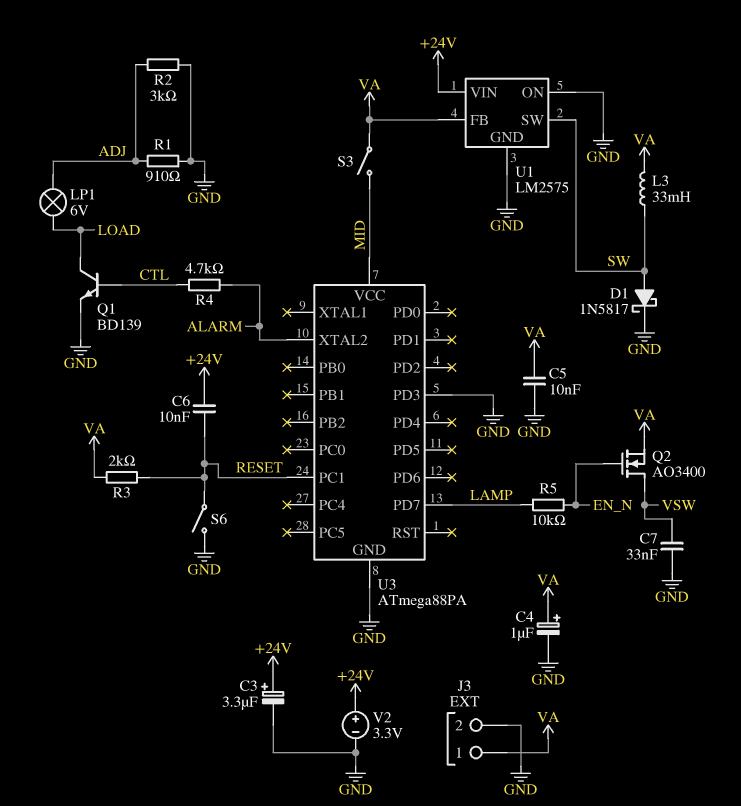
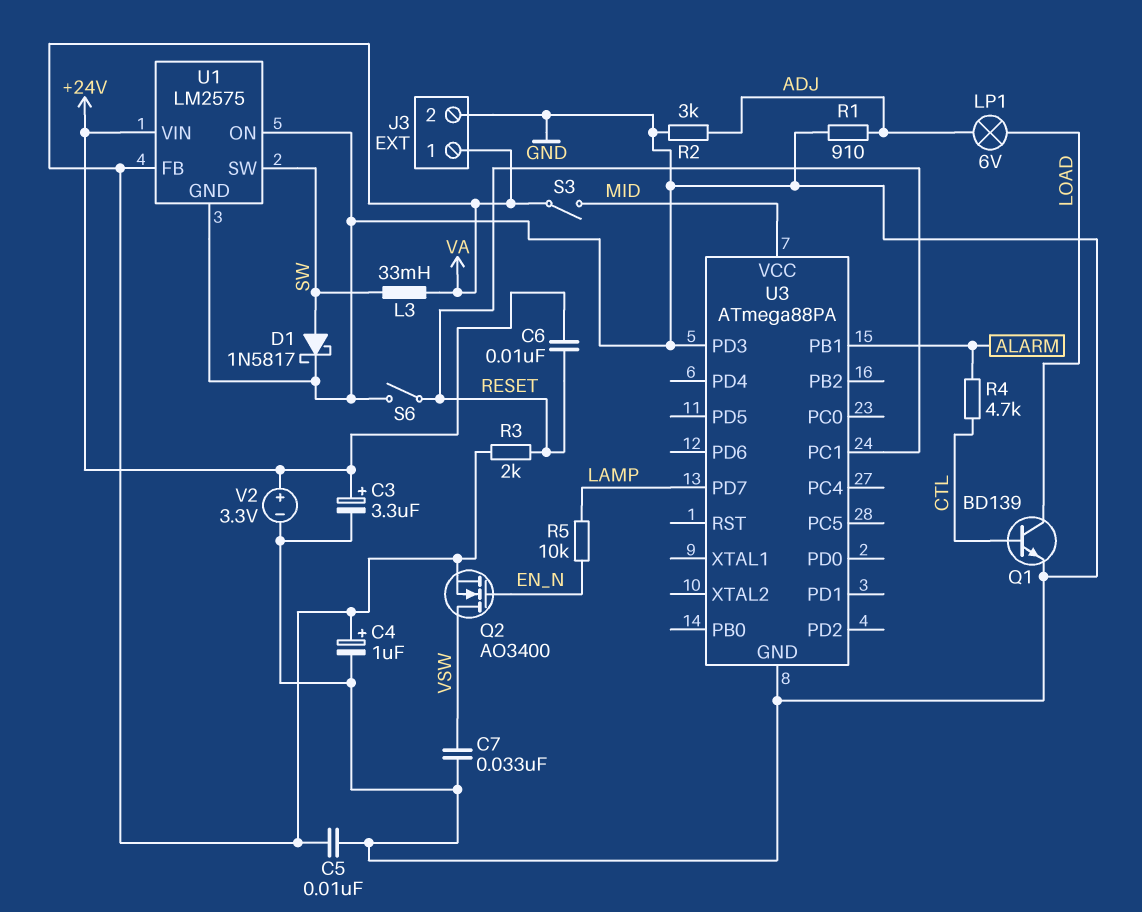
U3 pin PB1: none -> ALARM
U3 pin XTAL2: ALARM -> none

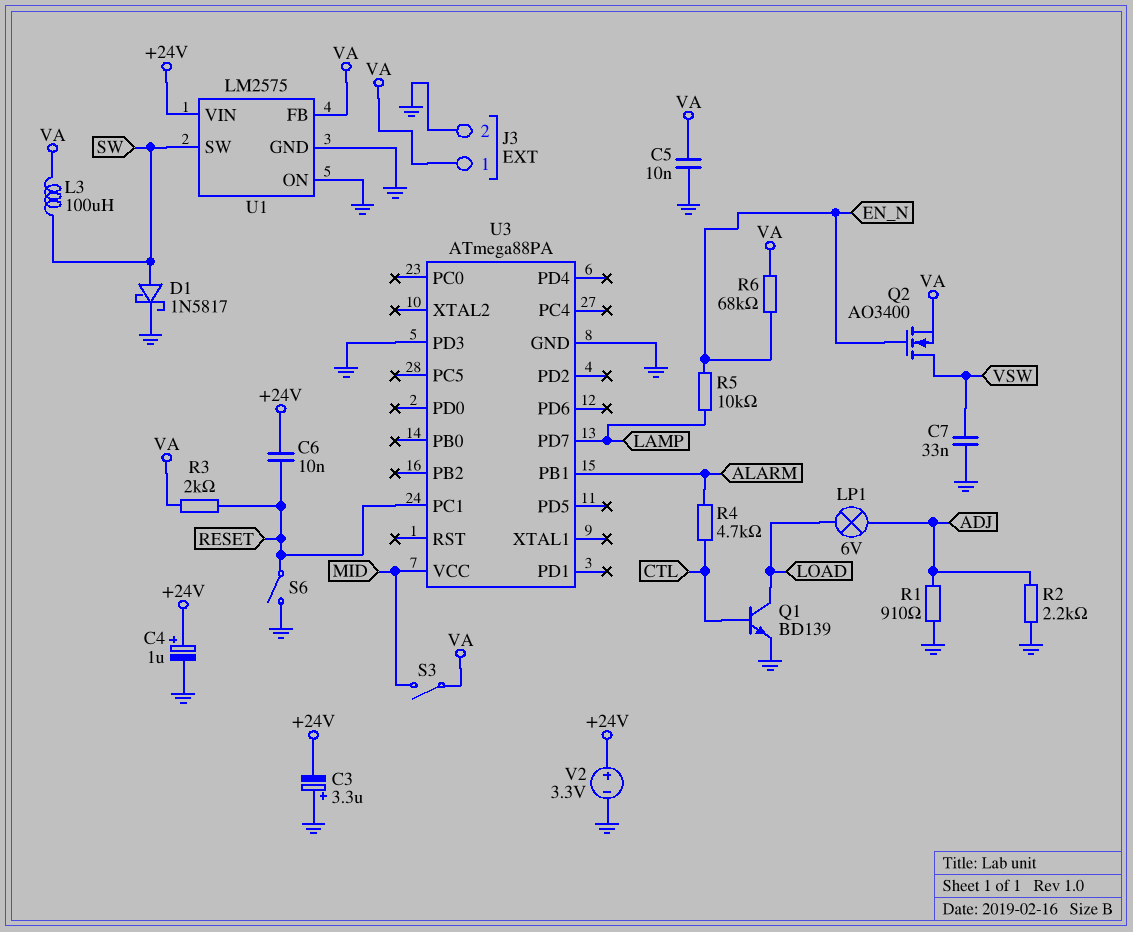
C3: 3.3uF (plus +24V, minus GND) -> 3.3uF (plus GND, minus +24V)
C4: 1uF (plus VA, minus GND) -> 1uF (plus +24V, minus GND)
L3: 33mH (SW, VA) -> 100uH (SW, VA)
R2: 3k (ADJ, GND) -> 2.2k (ADJ, GND)
R6: none -> 68k (EN_N, VA)

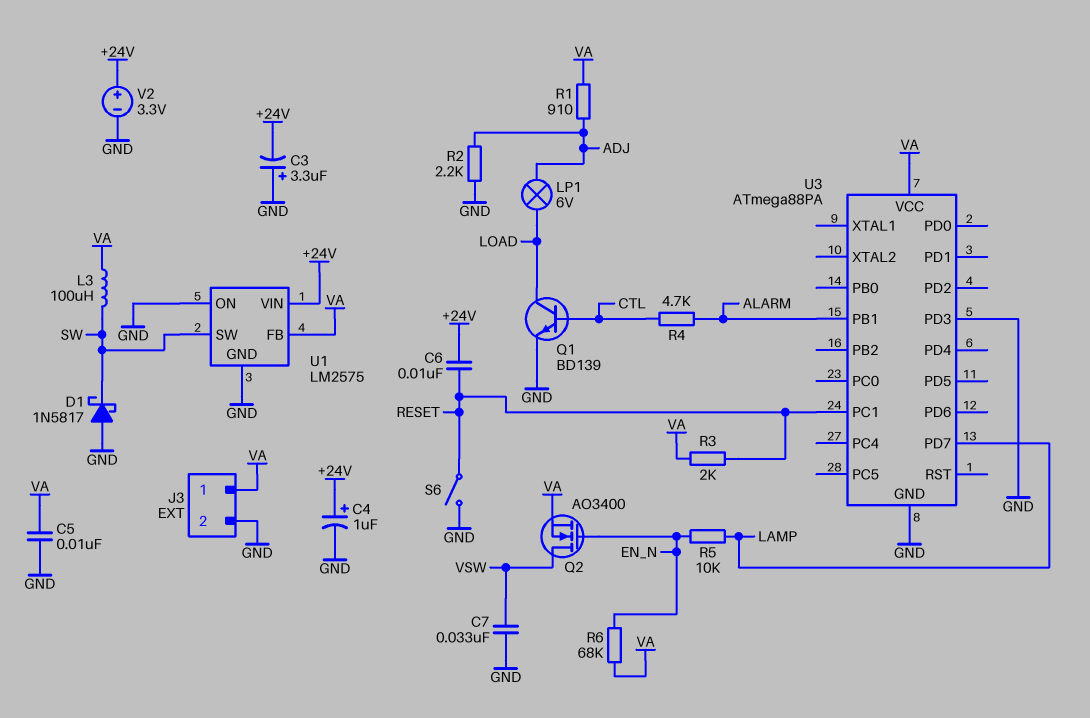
D1: schottky 1N5817 (A SW, K GND) -> schottky 1N5817 (A GND, K SW)
R1: 910 (ADJ, GND) -> 910 (ADJ, VA)
S3: switch (MID, VA) -> none
U3 pin VCC: MID -> VA

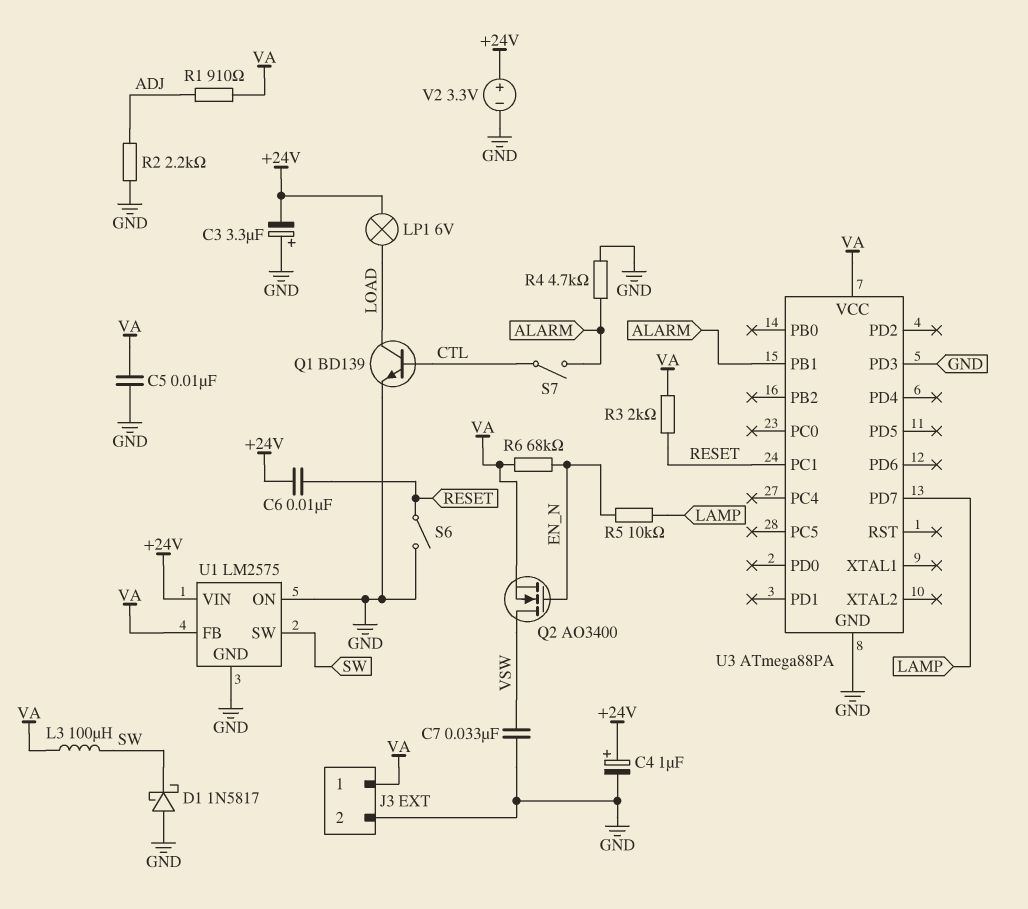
LP1: lamp 6V (ADJ, LOAD) -> lamp 6V (+24V, LOAD)
R4: 4.7k (ALARM, CTL) -> 4.7k (ALARM, GND)
S7: none -> switch (ALARM, CTL)

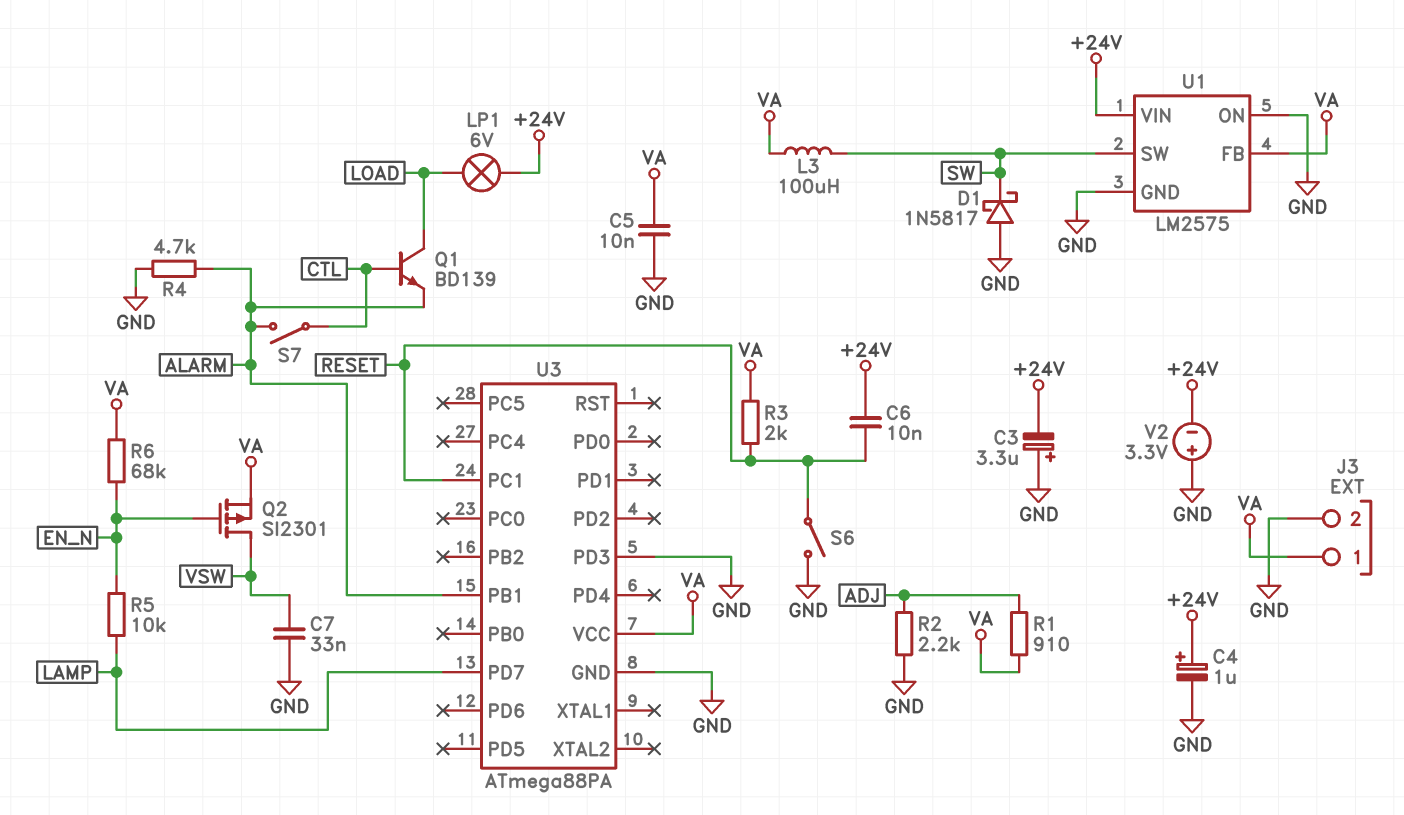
Q1: NPN BD139 (B CTL, C LOAD, E GND) -> NPN BD139 (B CTL, C LOAD, E ALARM)
Q2: NMOS AO3400 (G EN_N, D VSW, S VA) -> PMOS SI2301 (G EN_N, D VSW, S VA)
V2: 3.3V (plus +24V, minus GND) -> 3.3V (plus GND, minus +24V)

